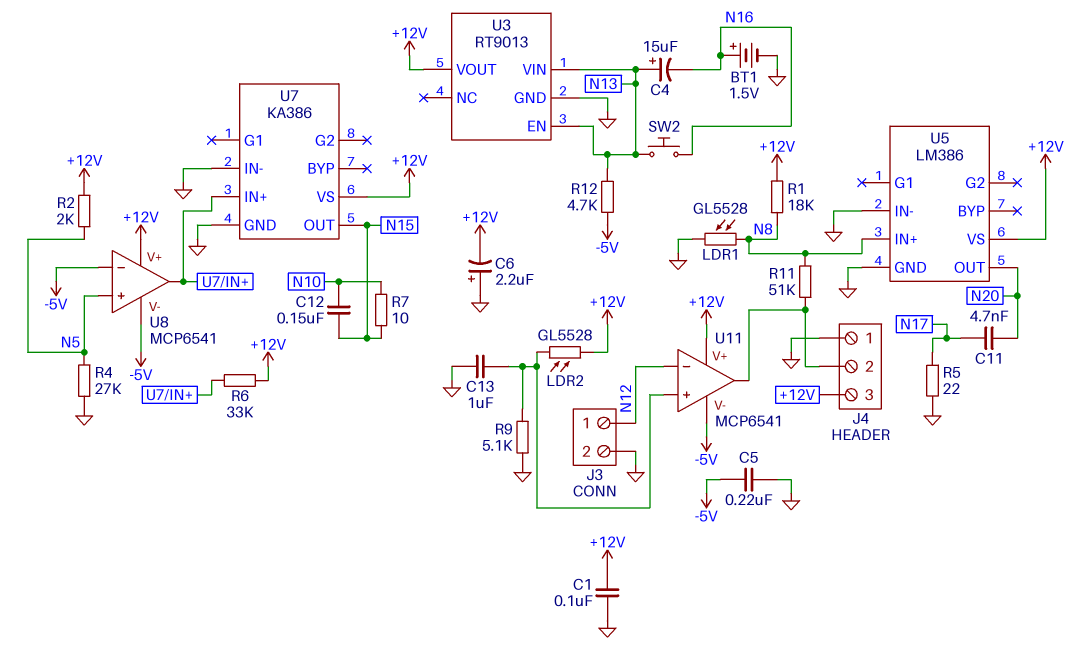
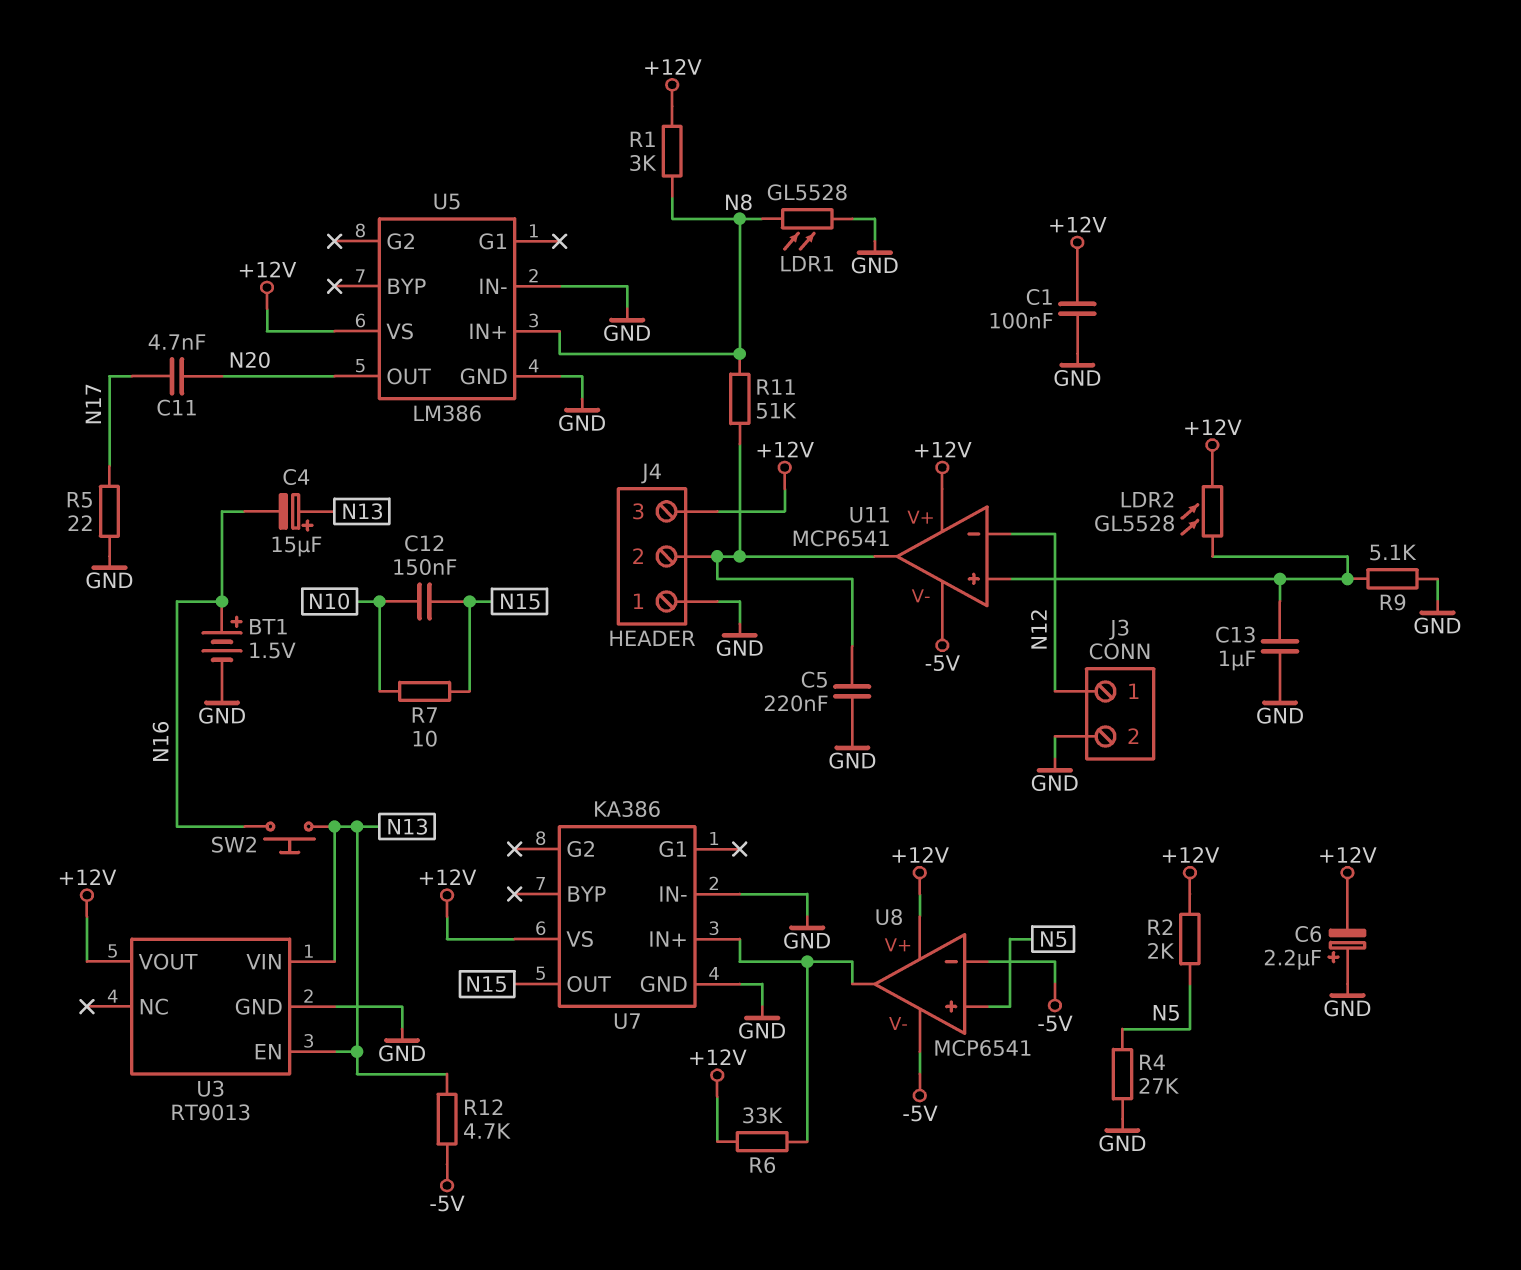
C5: 220nF (-5V, GND) -> 220nF (GND, J4/2)
R1: 18k (+12V, N8) -> 3k (+12V, N8)

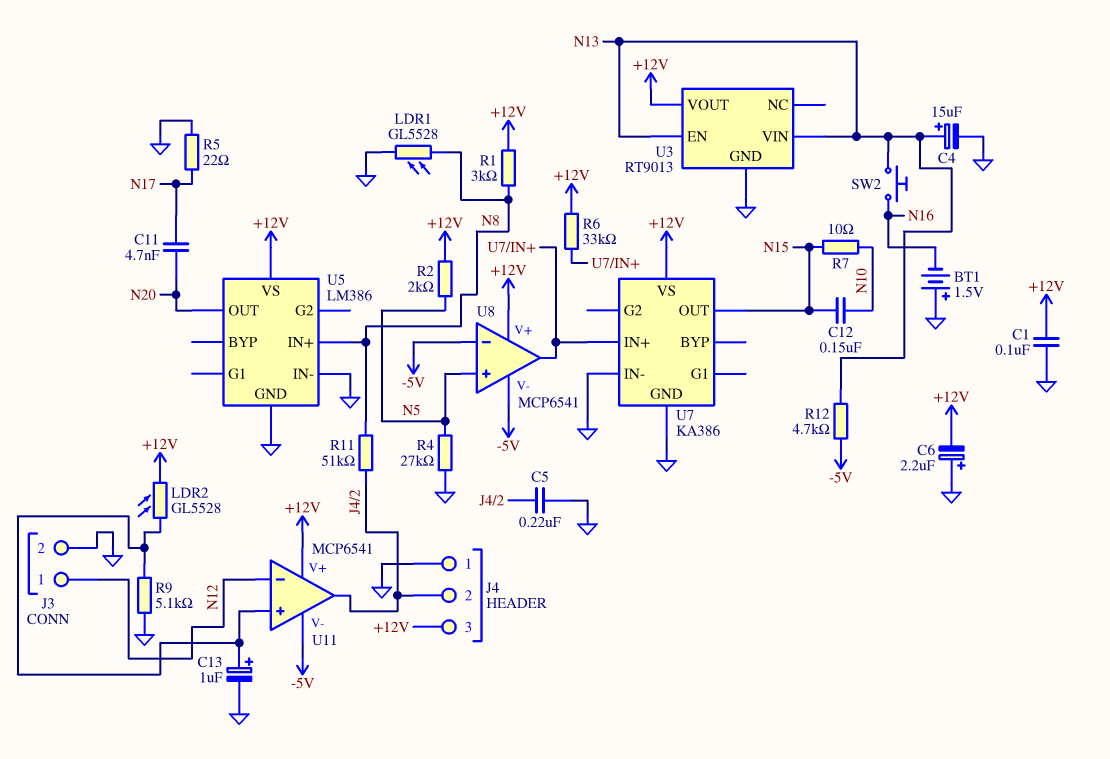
BT1: 1.5V (plus N16, minus GND) -> 1.5V (plus GND, minus N16)
C4: 15uF (plus N13, minus N16) -> 15uF (plus N13, minus GND)
C13: 1uF (GND, U11/in+) -> 1uF (plus U11/in+, minus GND)

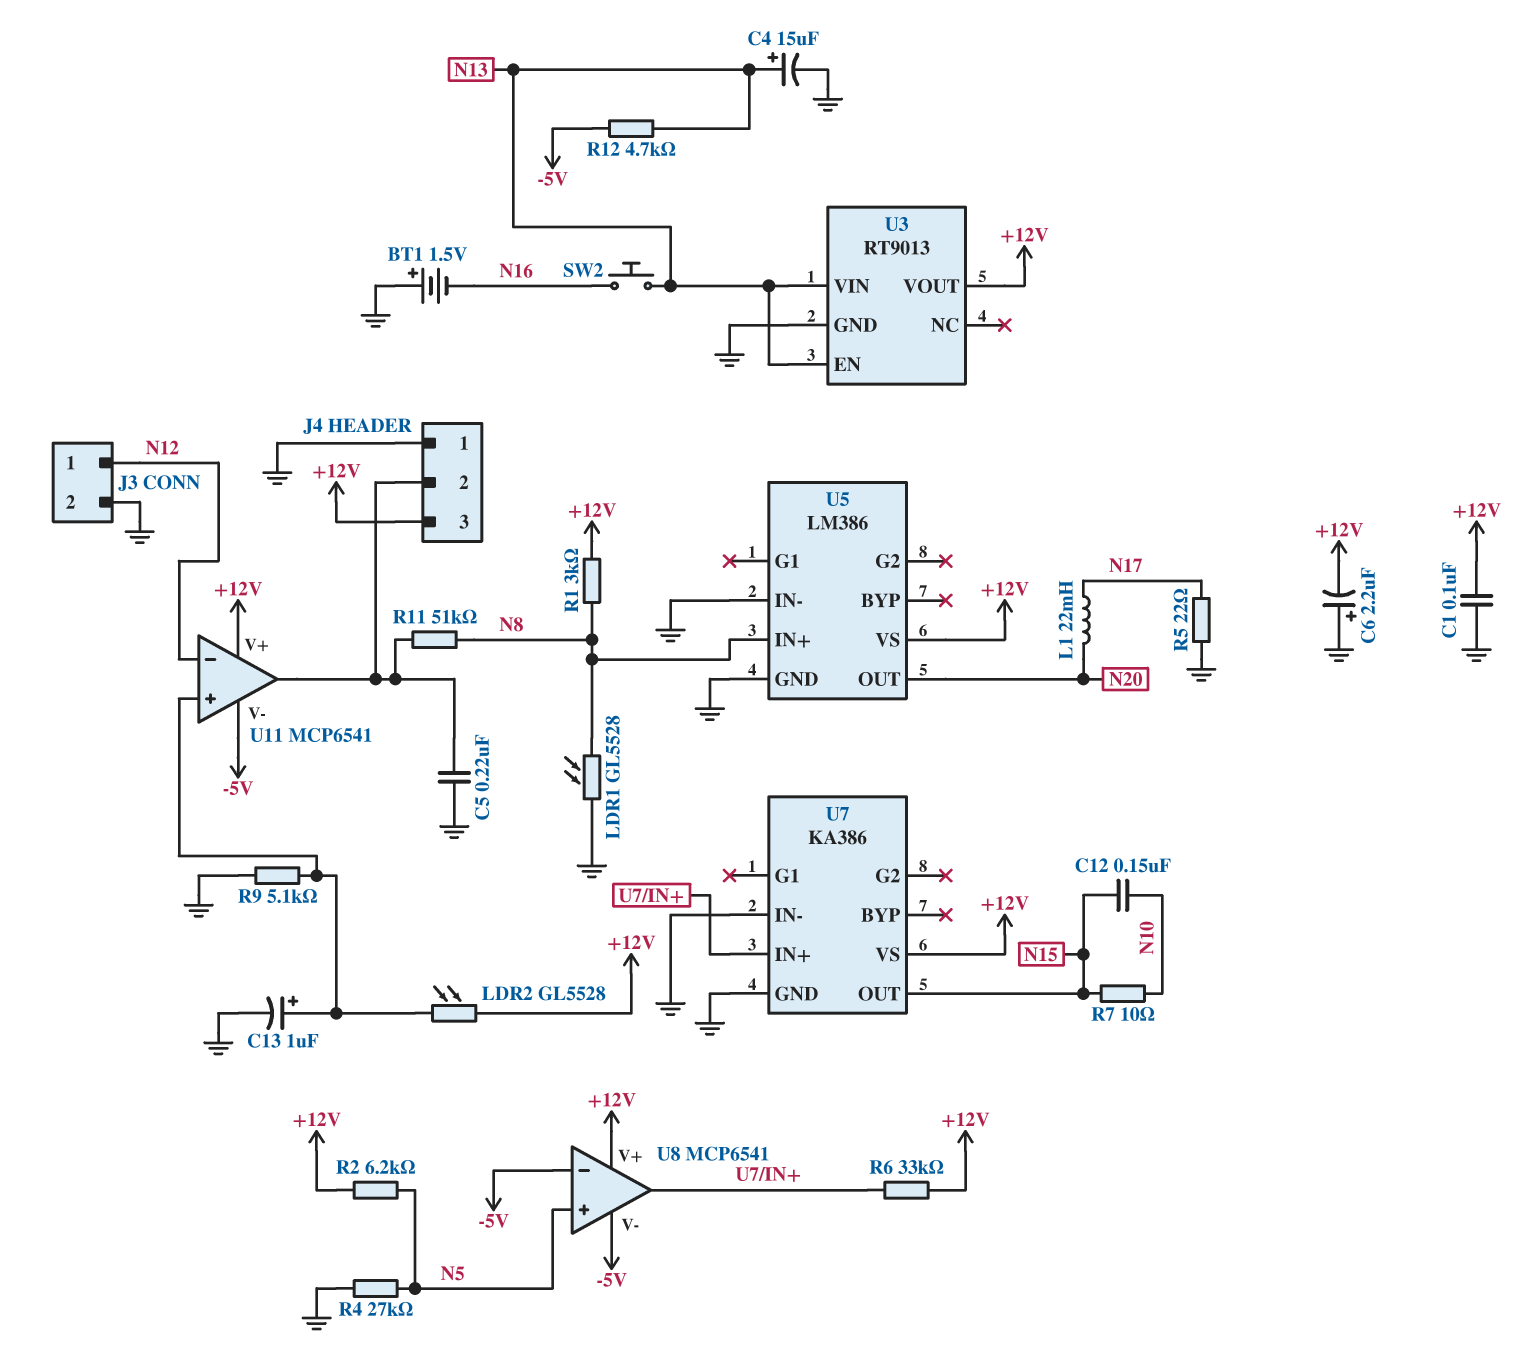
C11: 4.7nF (N17, N20) -> none
L1: none -> 22mH (N17, N20)
R2: 2k (+12V, N5) -> 6.2k (+12V, N5)

